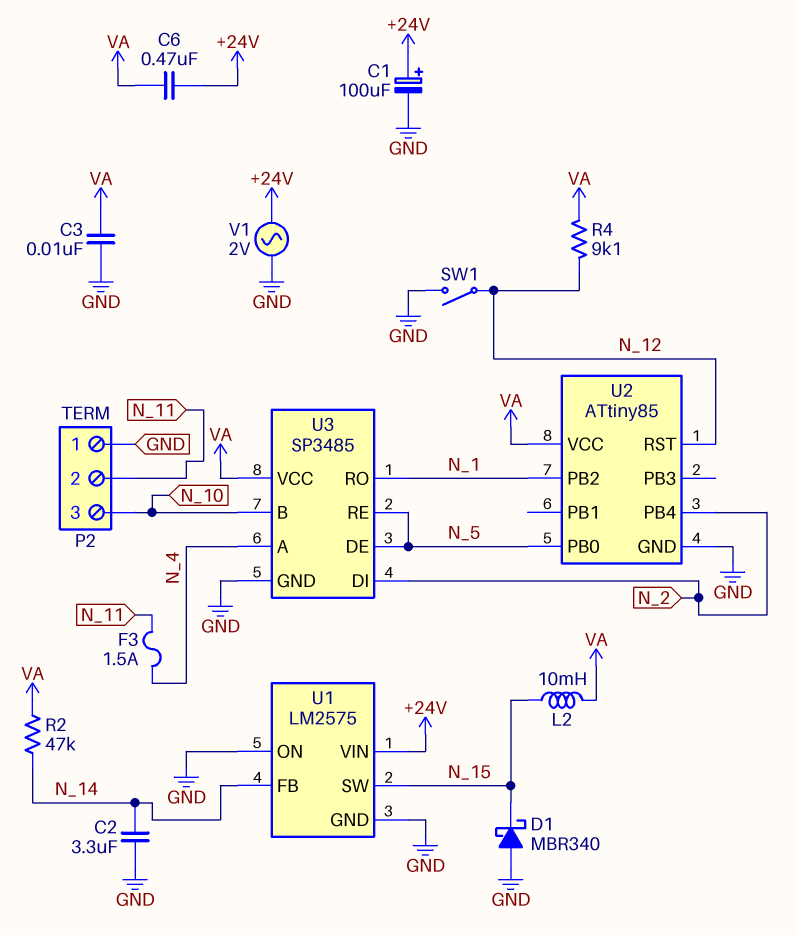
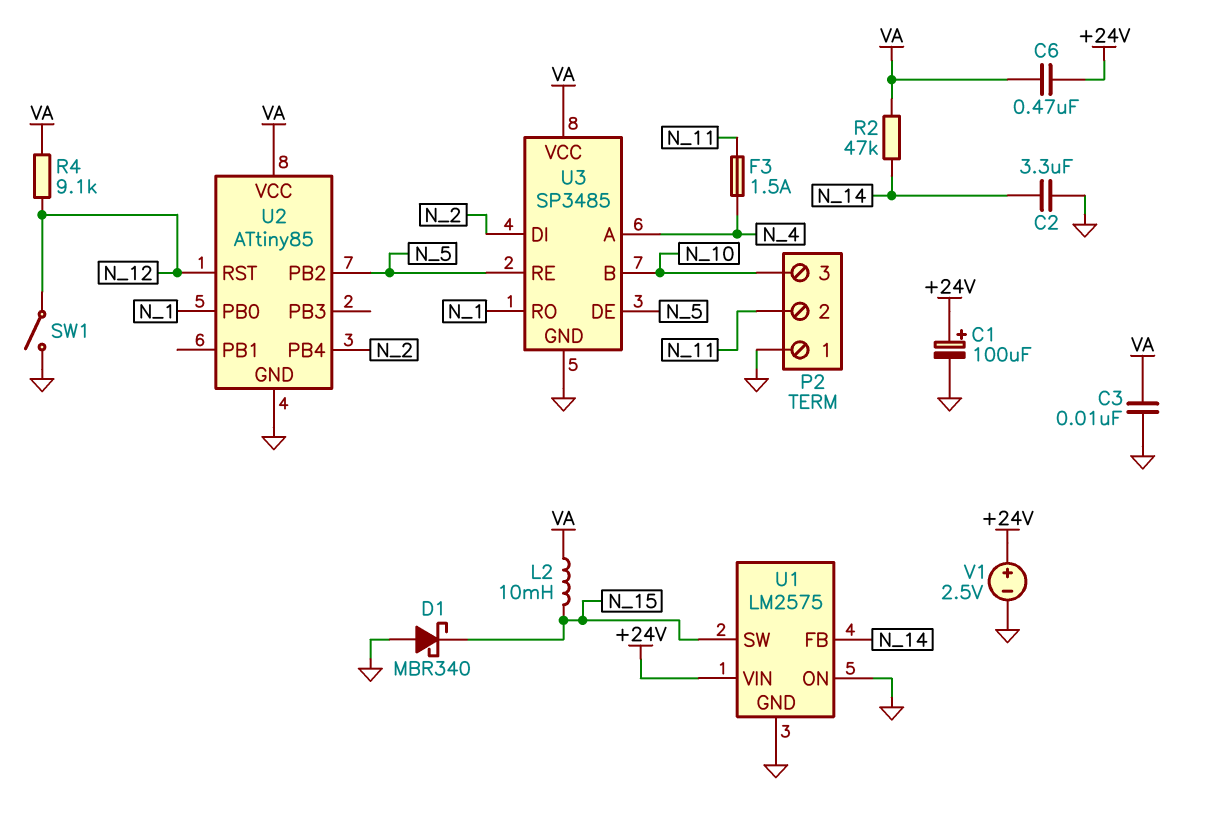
U2 pin PB0: N_5 -> N_1
U2 pin PB2: N_1 -> N_5
V1: AC 2V (+24V, GND) -> 2.5V (plus +24V, minus GND)

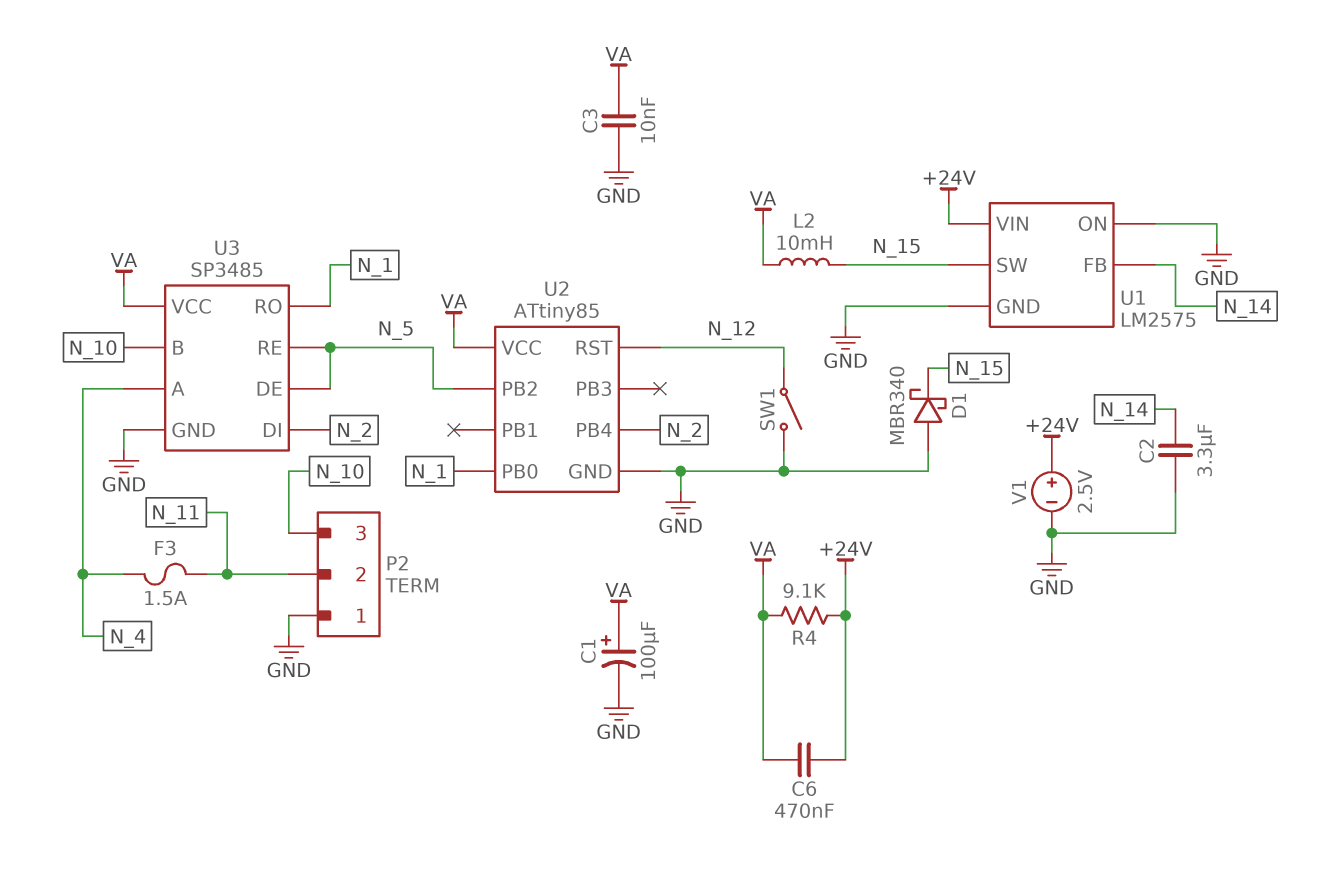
C1: 100uF (plus +24V, minus GND) -> 100uF (plus VA, minus GND)
R2: 47k (N_14, VA) -> none
R4: 9.1k (N_12, VA) -> 9.1k (+24V, VA)

